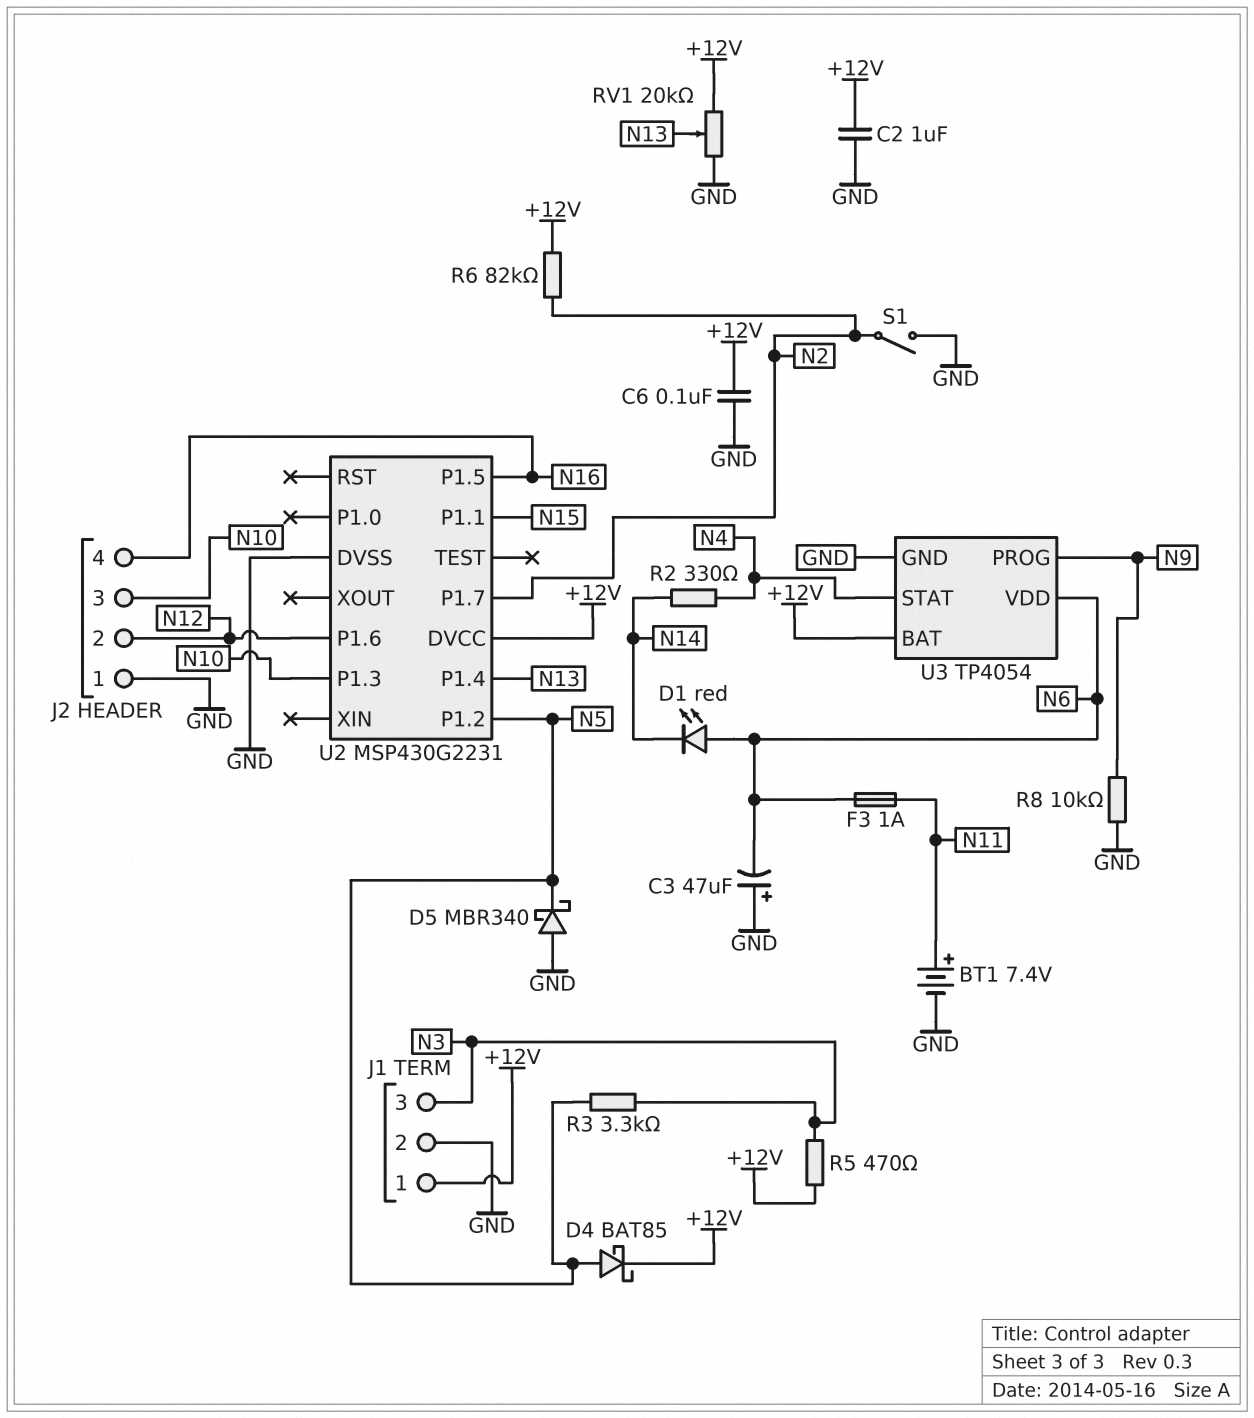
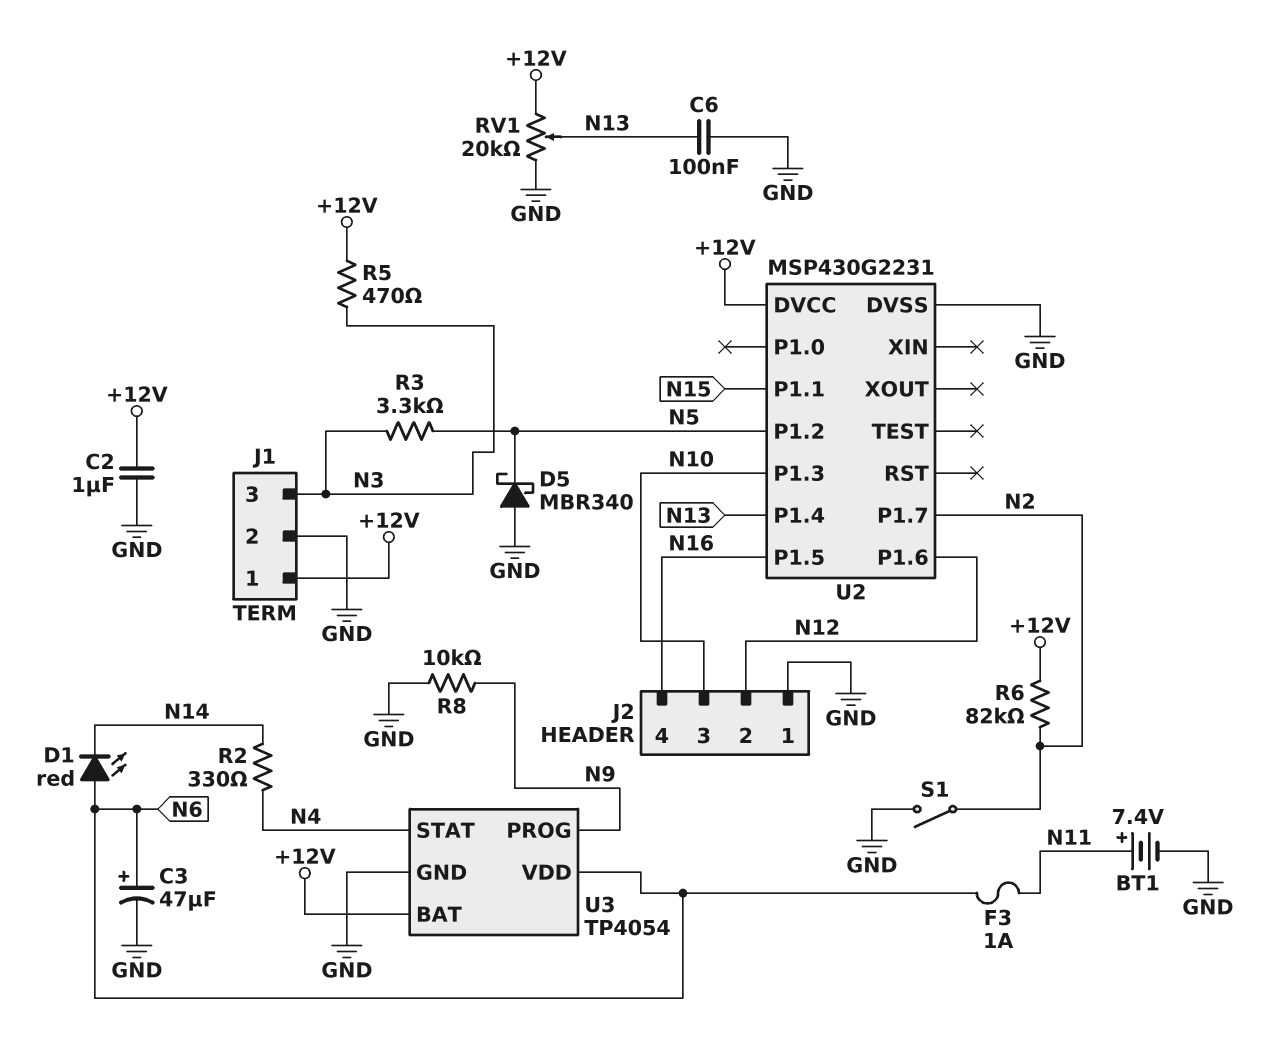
C3: 47uF (plus GND, minus N6) -> 47uF (plus N6, minus GND)
C6: 100nF (+12V, GND) -> 100nF (GND, N13)
D4: schottky BAT85 (A N5, K +12V) -> none

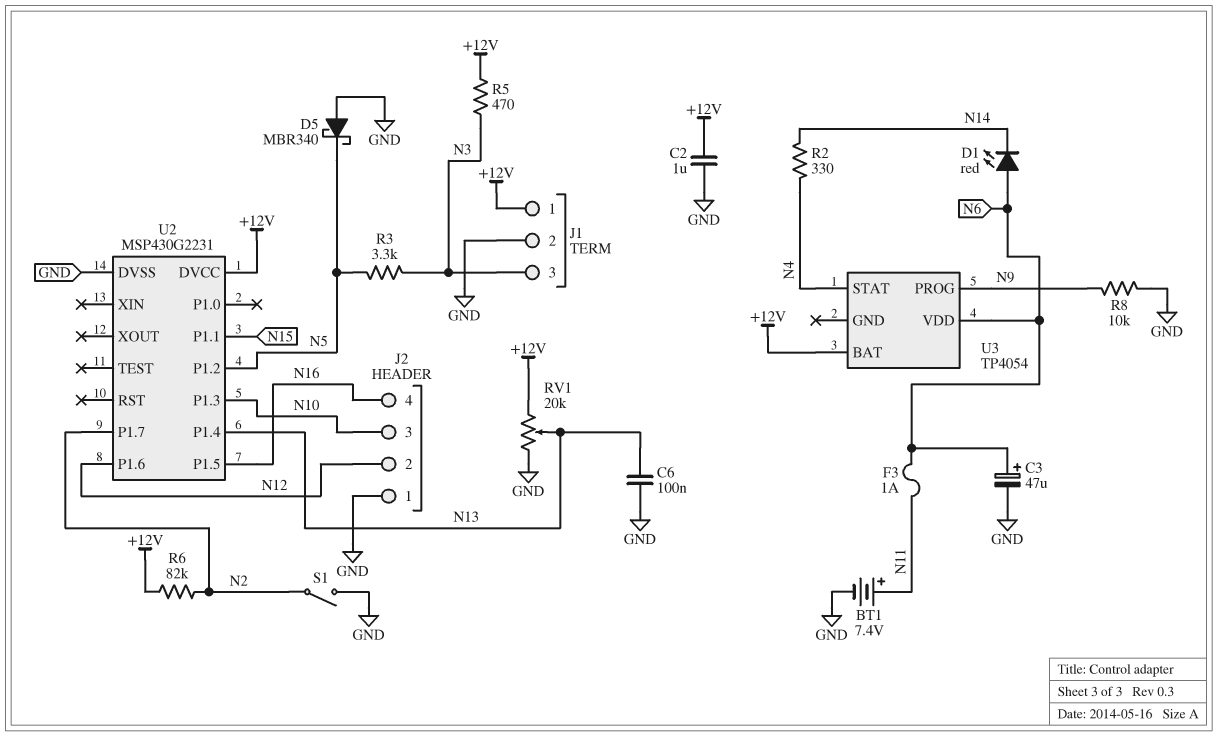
U3 pin GND: GND -> none

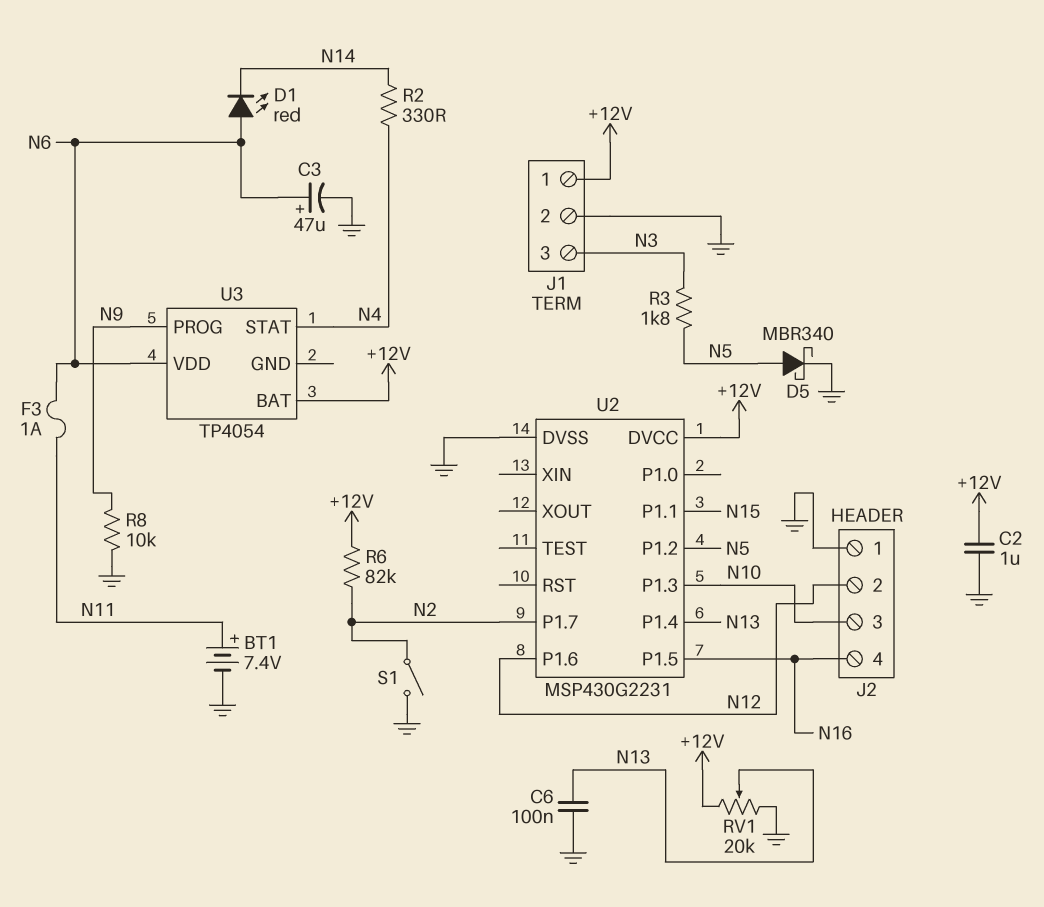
D5: schottky MBR340 (A GND, K N5) -> schottky MBR340 (A N5, K GND)
R3: 3.3k (N3, N5) -> 1.8k (N3, N5)
R5: 470 (+12V, N3) -> none

